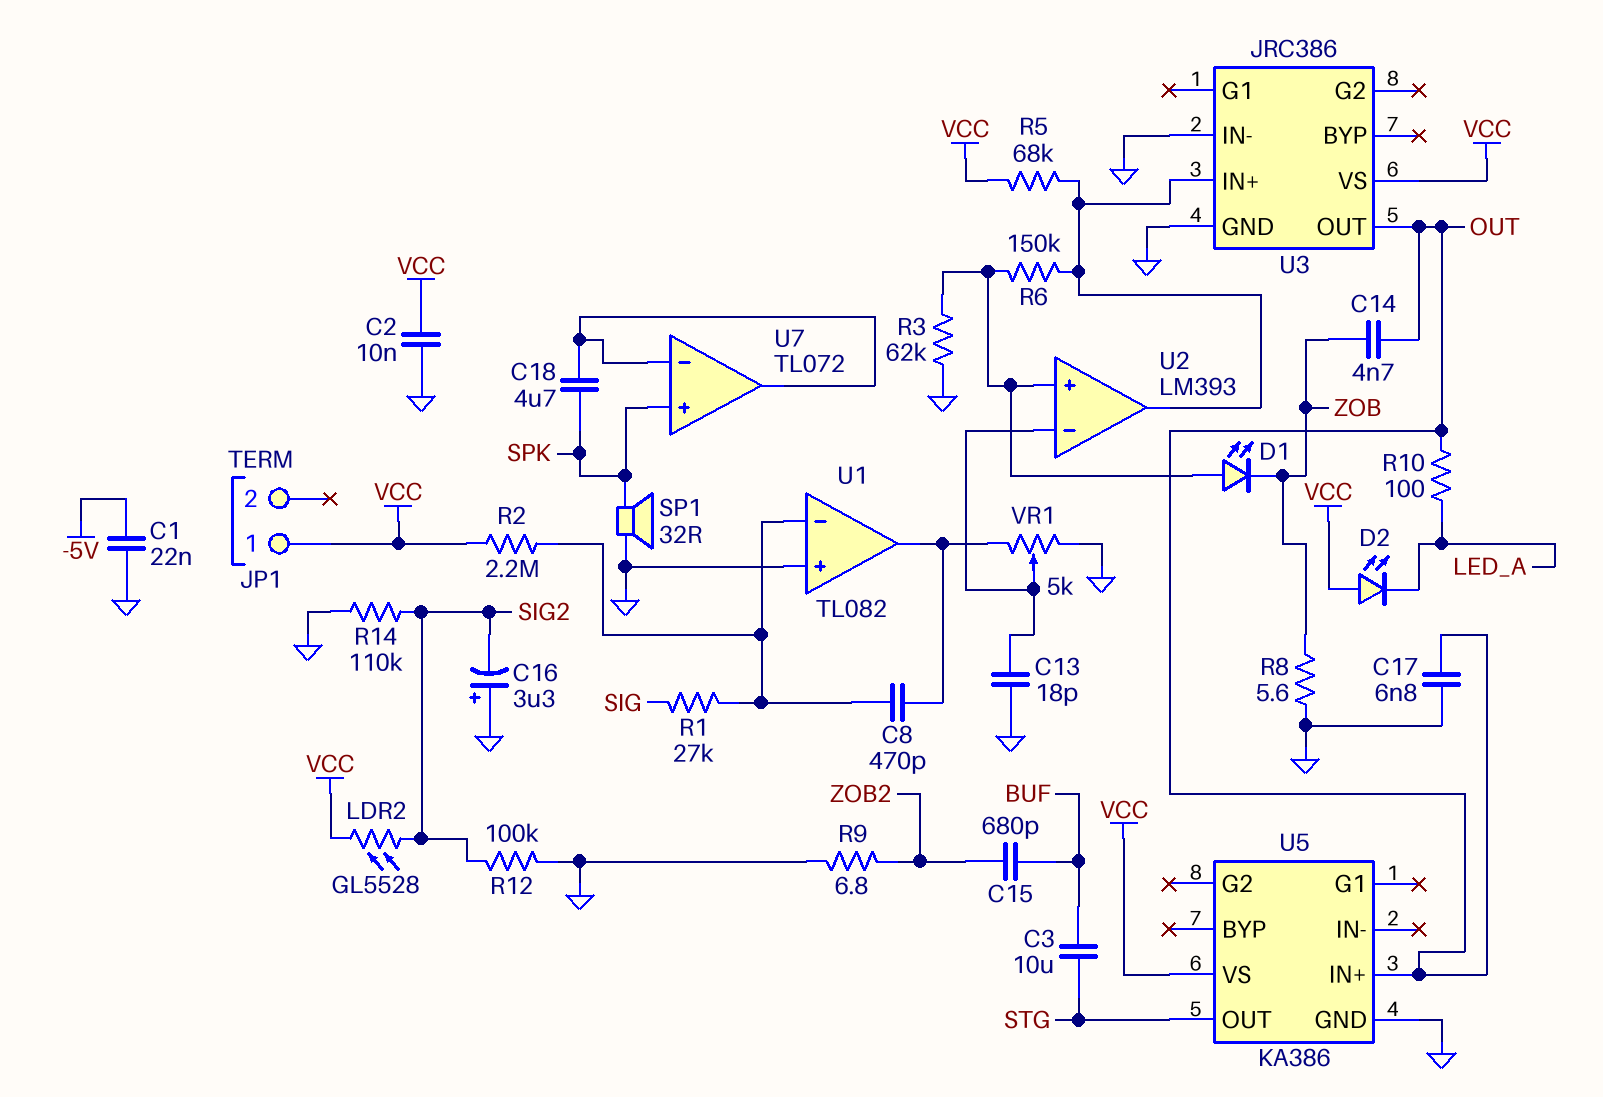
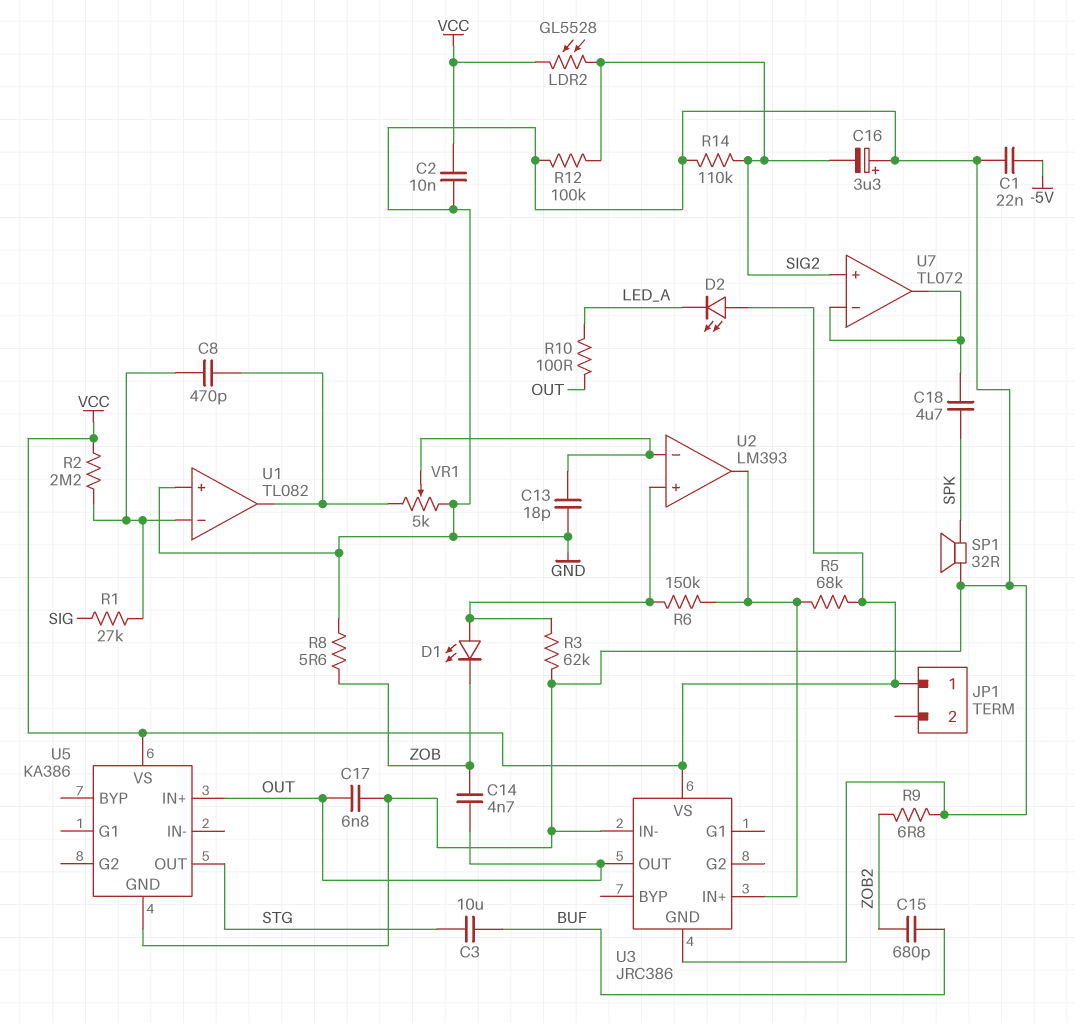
U7 pin in+: SPK -> SIG2

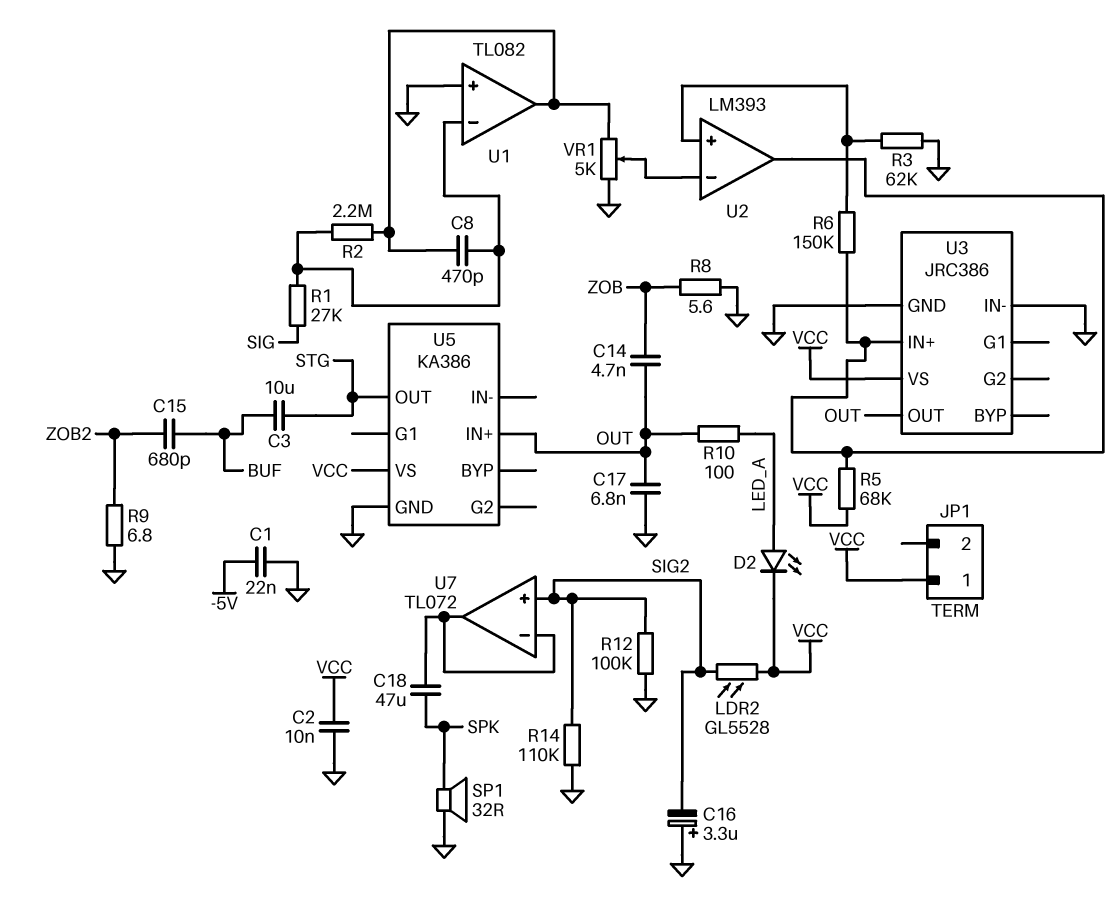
C13: 18pF (GND, U2/in-) -> none
C18: 4.7uF (SPK, U7/in-) -> 47uF (SPK, U7/in-)
D1: LED (A U2/in+, K ZOB) -> none
D2: LED (A VCC, K LED_A) -> LED (A LED_A, K VCC)
R2: 2.2M (U1/in-, VCC) -> 2.2M (U1/in-, U1/out)

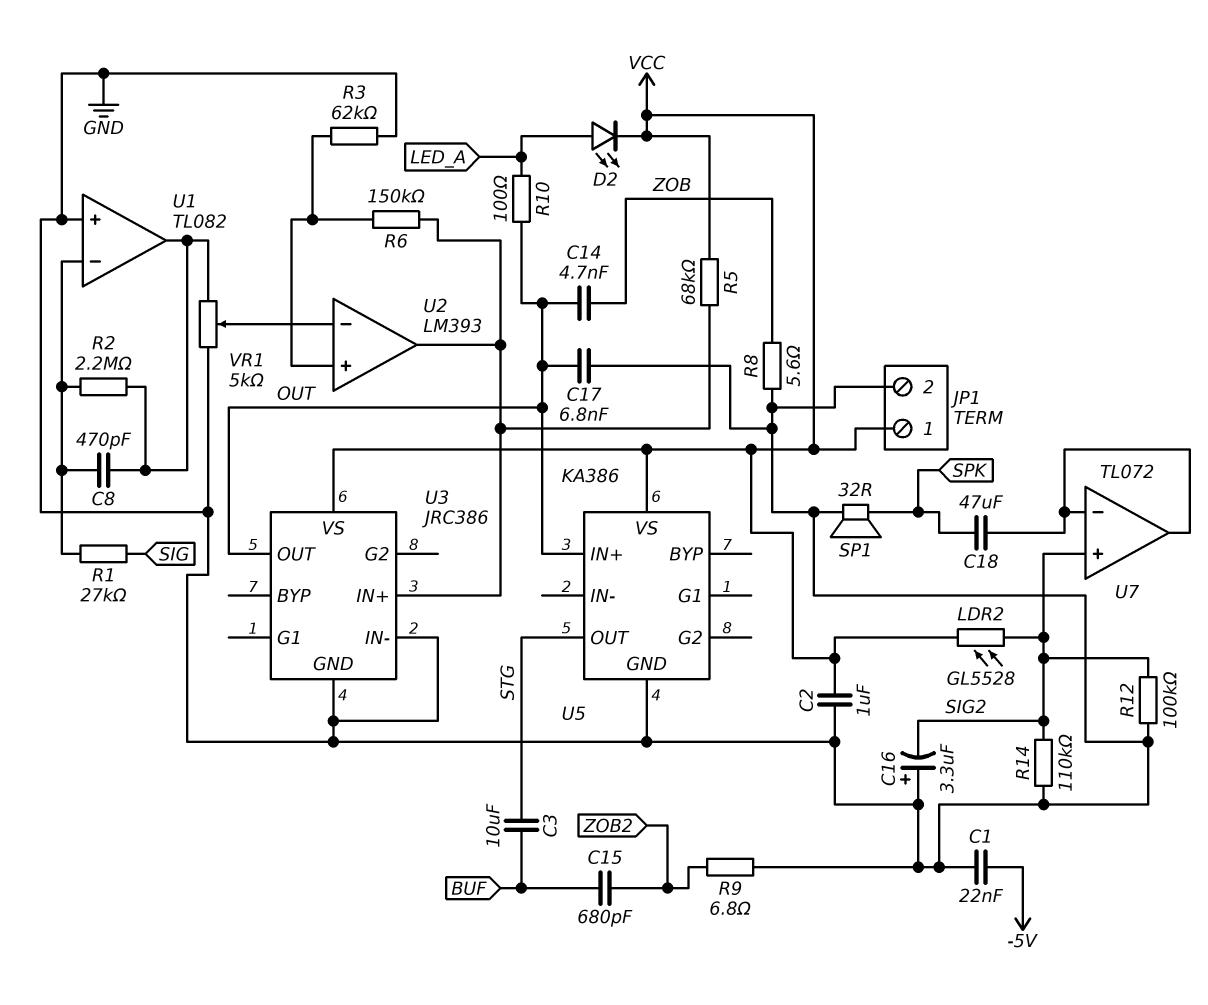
C2: 10nF (GND, VCC) -> 1uF (GND, VCC)
JP1 pin 2: none -> GND

